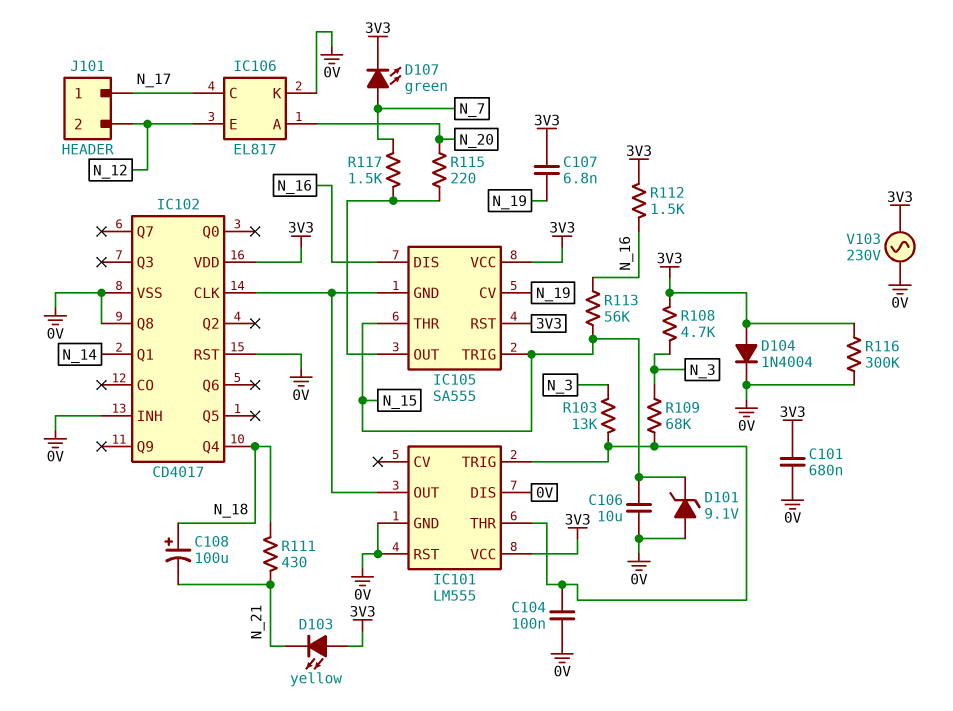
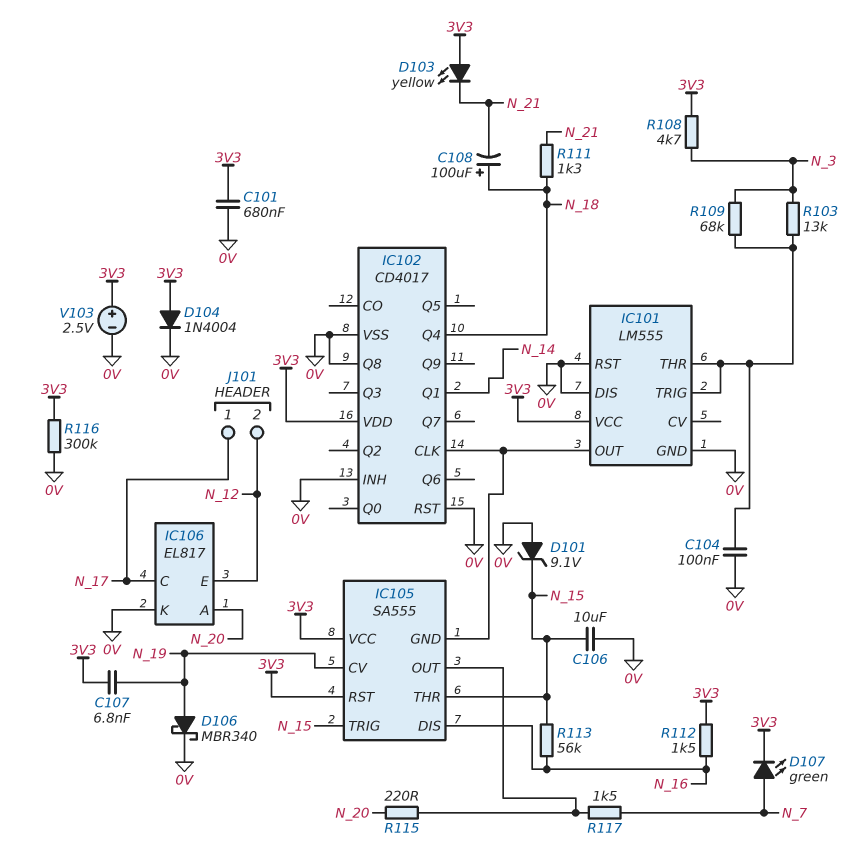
D106: none -> schottky MBR340 (A N_19, K 0V)
R111: 430 (N_18, N_21) -> 1.3k (N_18, N_21)
V103: AC 230V (0V, 3V3) -> 2.5V (plus 3V3, minus 0V)

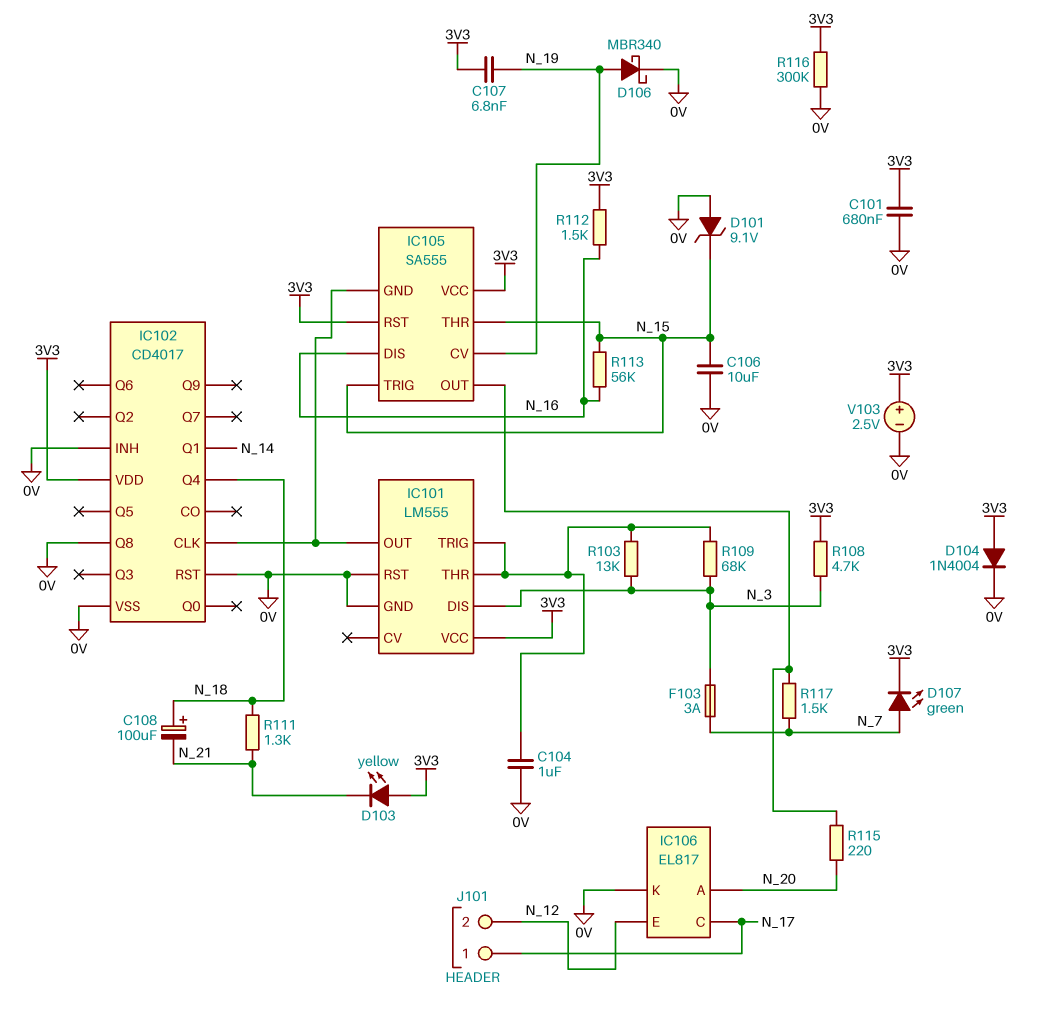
C104: 100nF (0V, IC101/THR) -> 1uF (0V, IC101/THR)
F103: none -> 3A (N_3, N_7)
IC101 pin DIS: 0V -> N_3

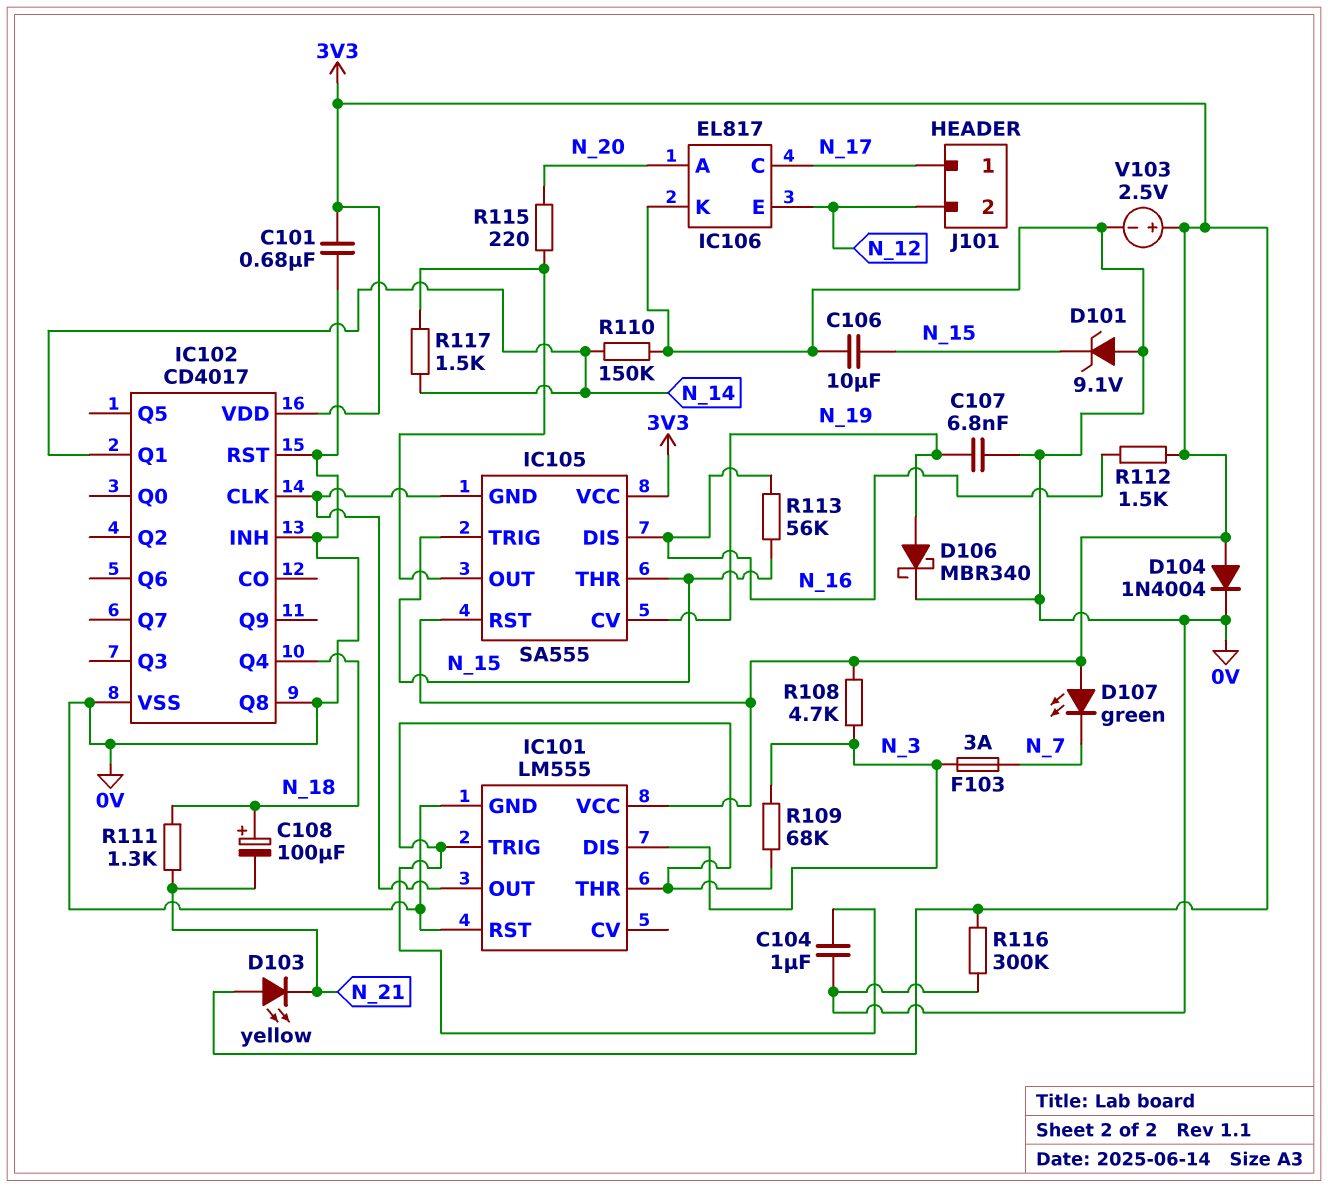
C107: 6.8nF (3V3, N_19) -> 6.8nF (0V, N_19)
D107: LED green (A N_7, K 3V3) -> LED green (A 3V3, K N_7)
R103: 13k (IC101/THR, N_3) -> none
R110: none -> 150k (0V, N_14)
R117: 1.5k (IC105/OUT, N_7) -> 1.5k (IC105/OUT, N_14)

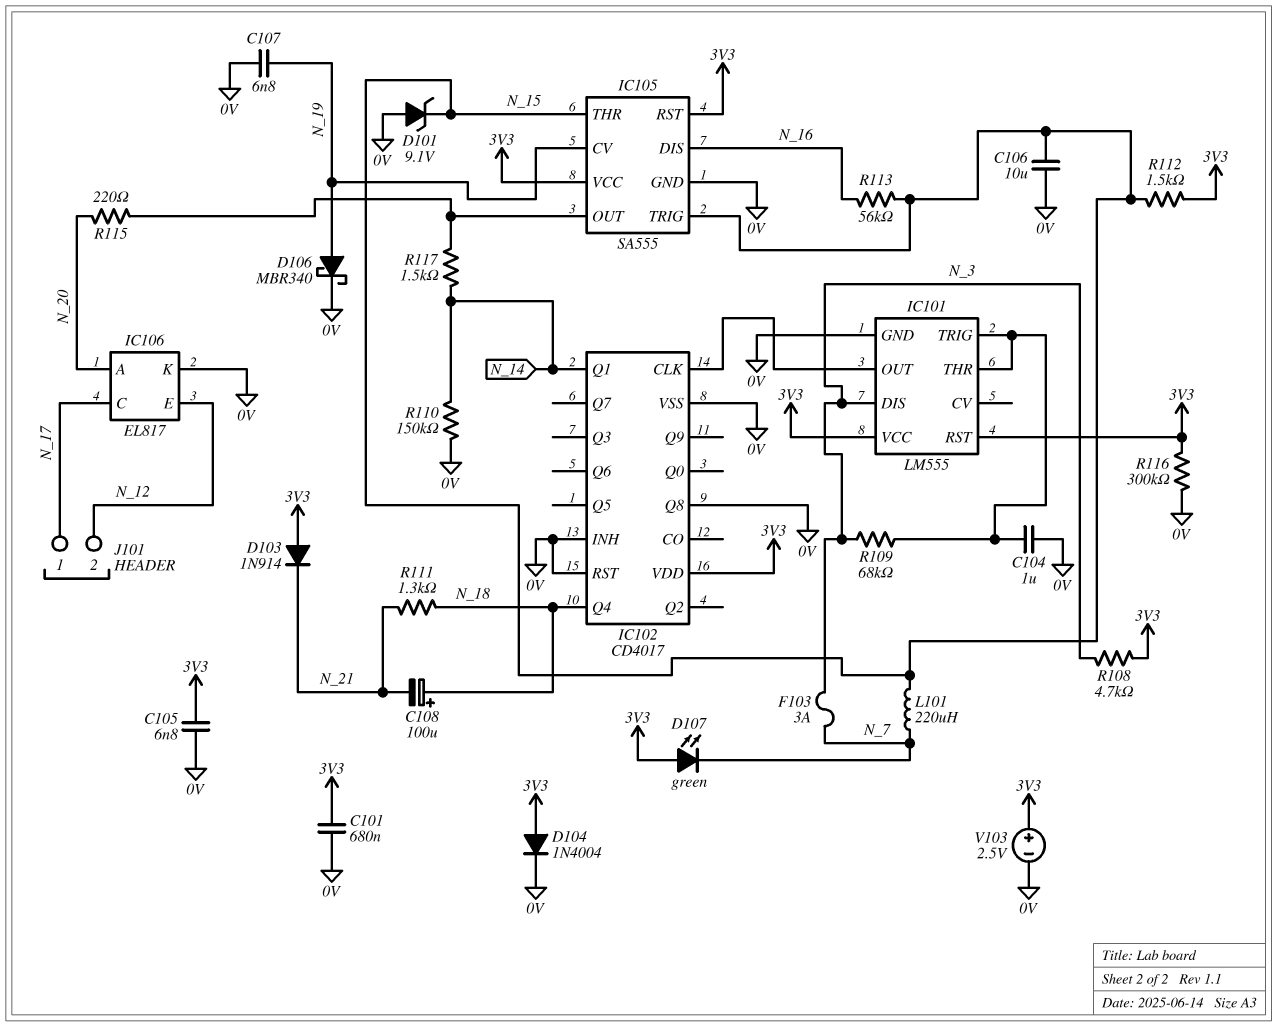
C105: none -> 6.8nF (0V, 3V3)
D103: LED yellow (A 3V3, K N_21) -> diode 1N914 (A 3V3, K N_21)
IC101 pin RST: 0V -> 3V3
IC105 pin GND: IC101/OUT -> 0V
L101: none -> 220uH (N_7, N_15)
R112: 1.5k (3V3, N_16) -> 1.5k (3V3, N_15)

